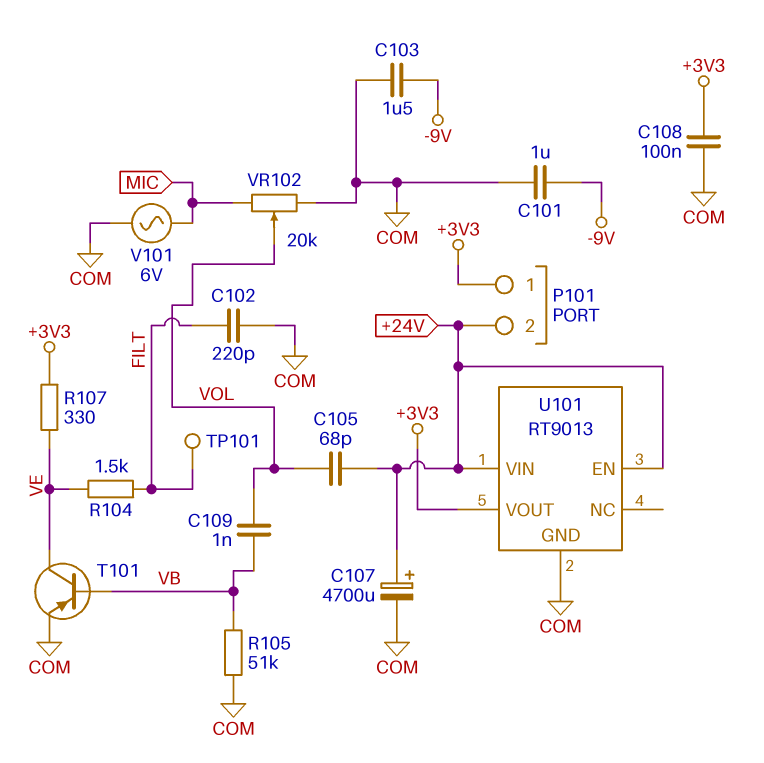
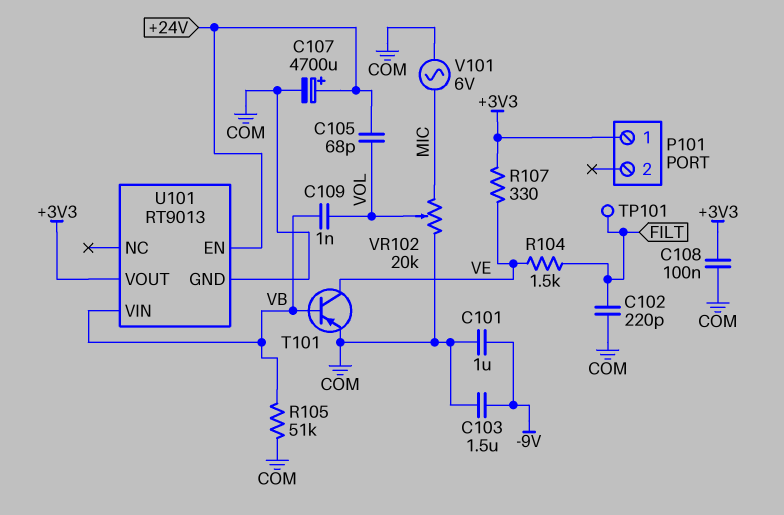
P101 pin 2: +24V -> none
U101 pin VIN: +24V -> VB

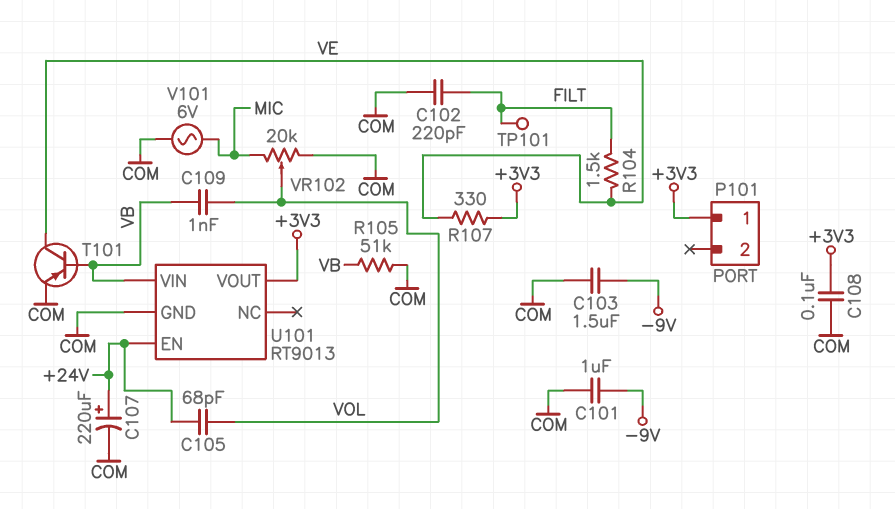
C107: 4700uF (plus +24V, minus COM) -> 220uF (plus +24V, minus COM)

